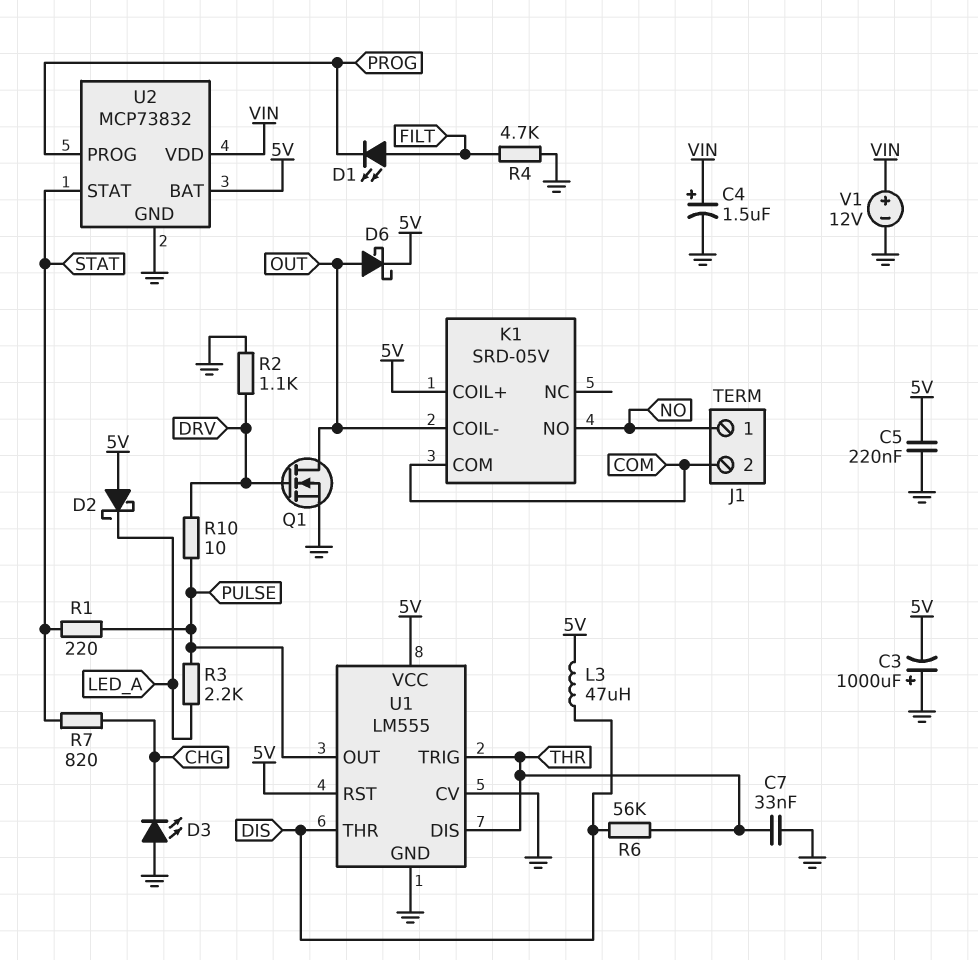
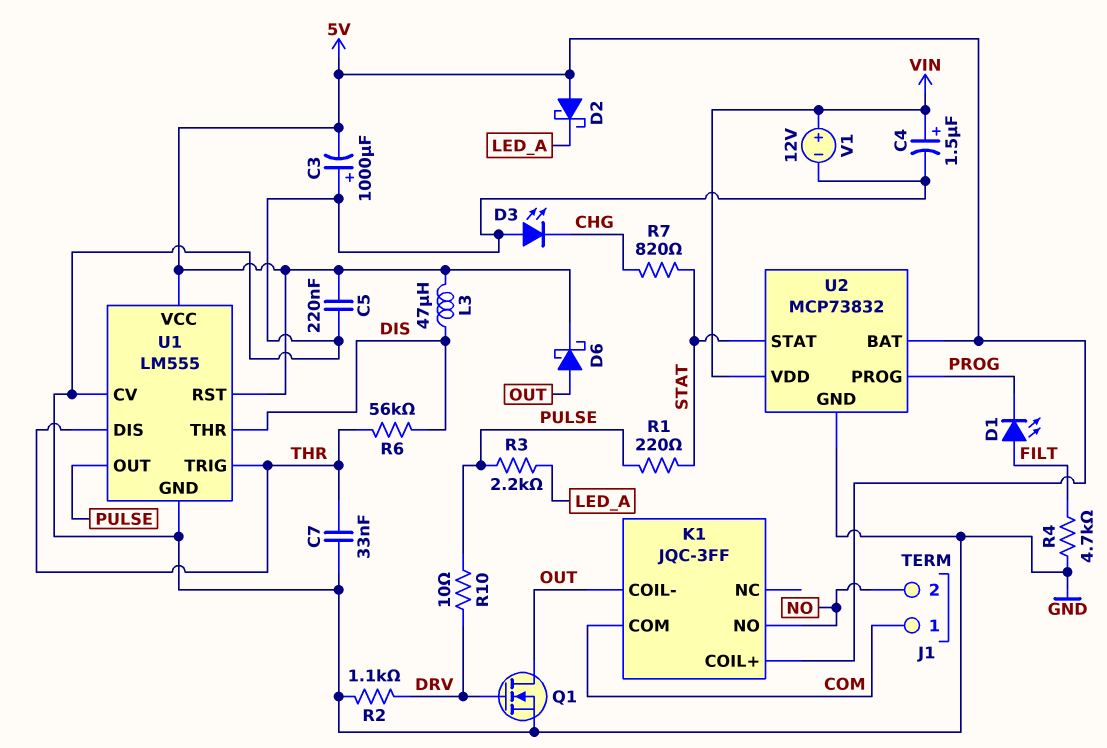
J1 pin 1: NO -> COM
J1 pin 2: COM -> NO
K1: SRD-05V -> JQC-3FF

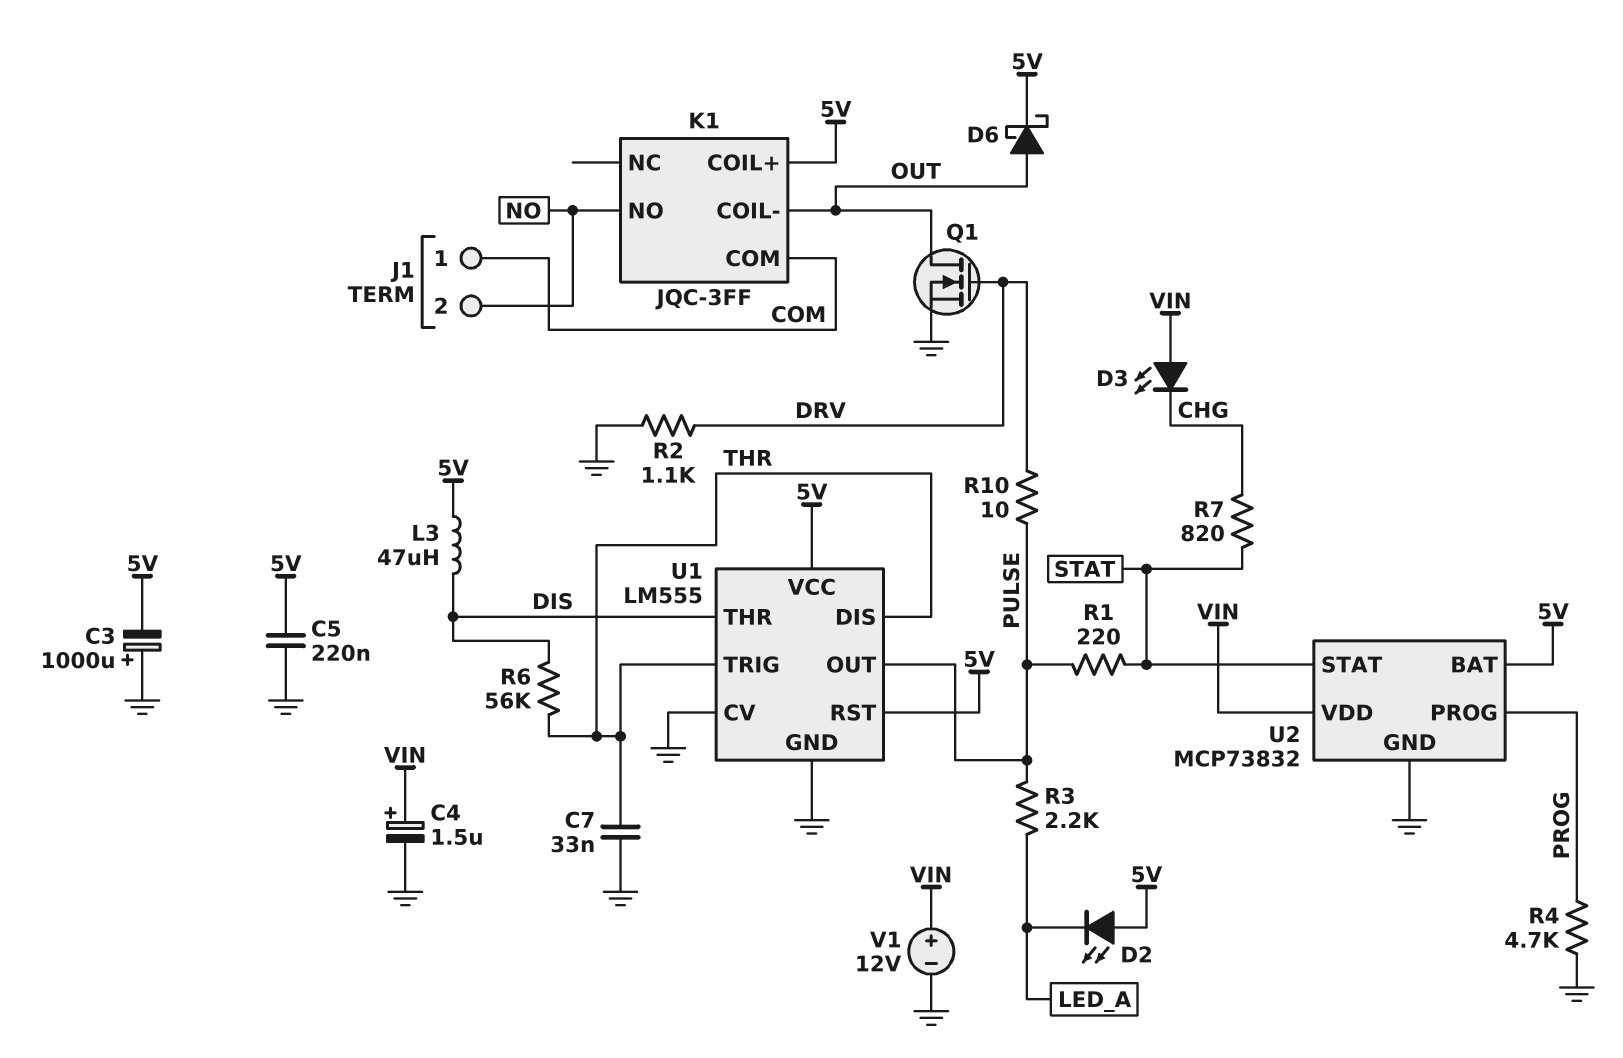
D1: LED (A FILT, K PROG) -> none
D2: schottky (A 5V, K LED_A) -> LED (A 5V, K LED_A)
D3: LED (A GND, K CHG) -> LED (A VIN, K CHG)
R4: 4.7k (FILT, GND) -> 4.7k (GND, PROG)

